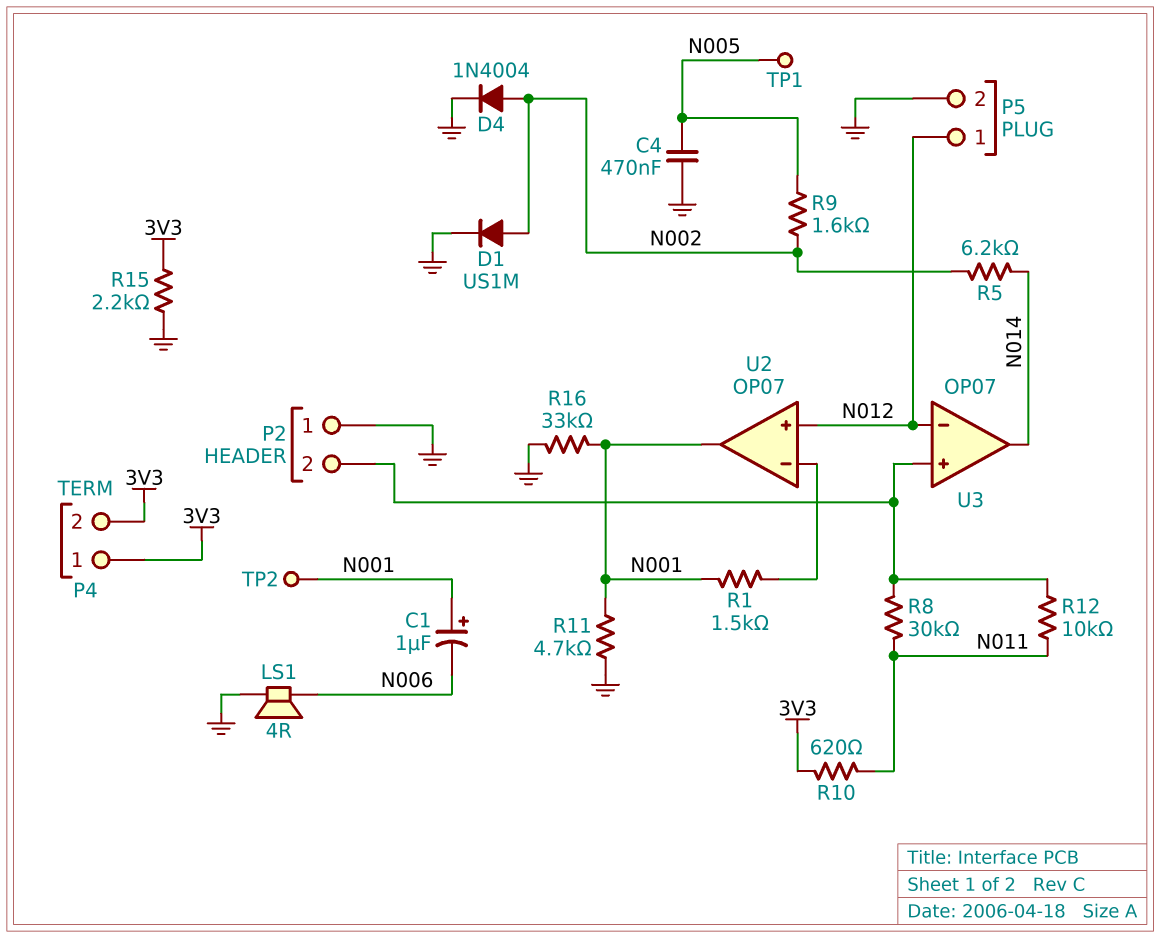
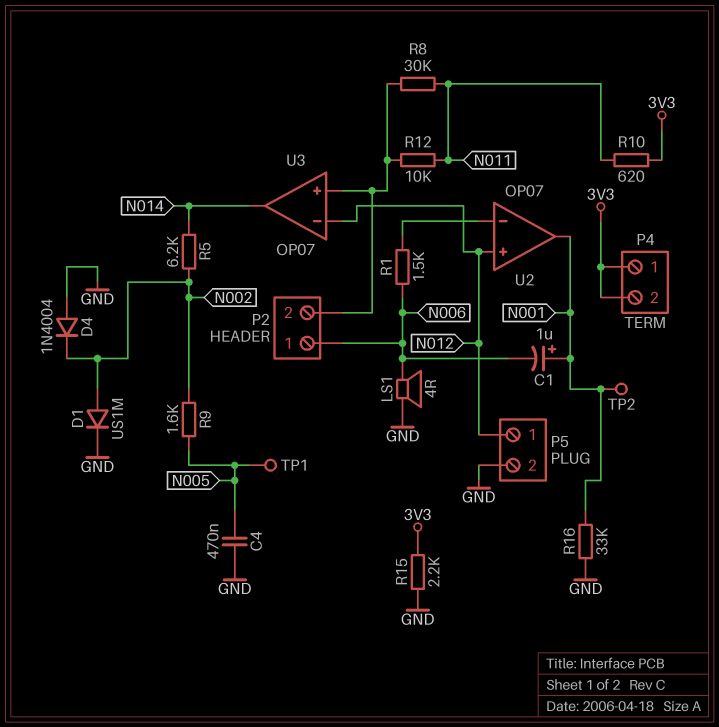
D4: diode 1N4004 (A N002, K GND) -> diode 1N4004 (A GND, K N002)
P2 pin 1: GND -> N006
R1: 1.5k (N001, U2/in-) -> 1.5k (N006, U2/in-)
R11: 4.7k (GND, N001) -> none

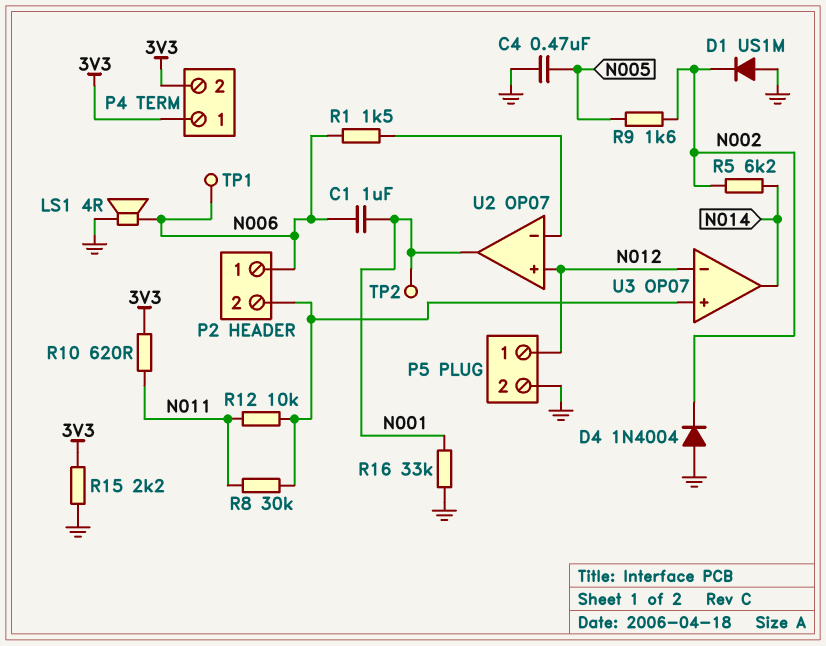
C1: 1uF (plus N001, minus N006) -> 1uF (N001, N006)
D1: diode US1M (A N002, K GND) -> diode US1M (A GND, K N002)
TP1: test point (N005) -> test point (N006)

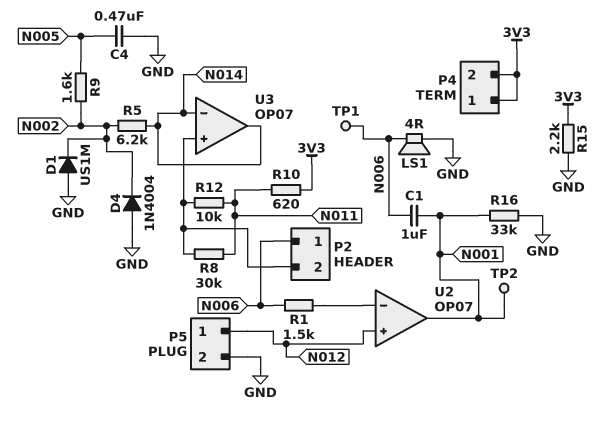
U3 pin in-: N012 -> N014

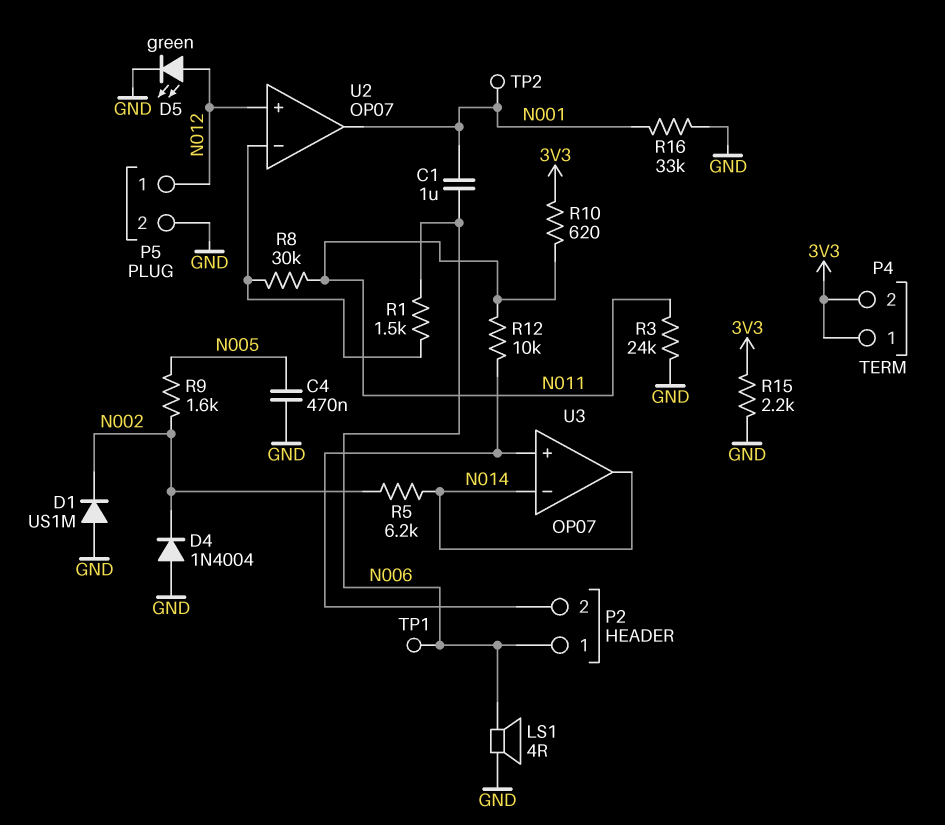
D5: none -> LED green (A N012, K GND)
R3: none -> 24k (GND, N011)
R8: 30k (N011, P2/2) -> 30k (N011, U2/in-)

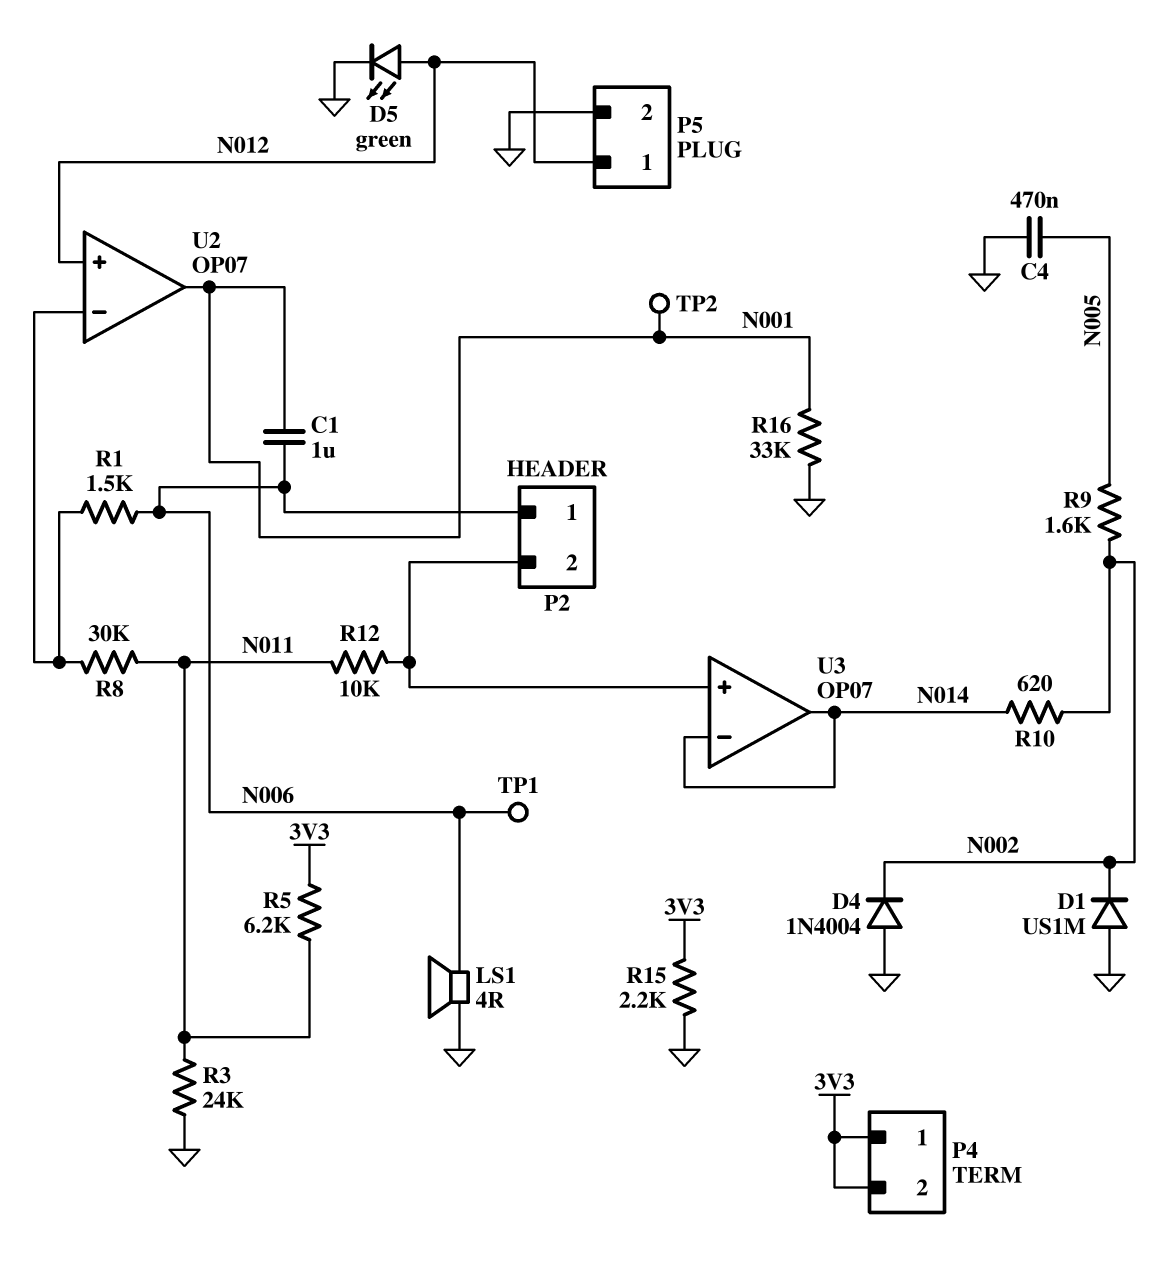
R5: 6.2k (N002, N014) -> 6.2k (3V3, N011)
R10: 620 (3V3, N011) -> 620 (N002, N014)

